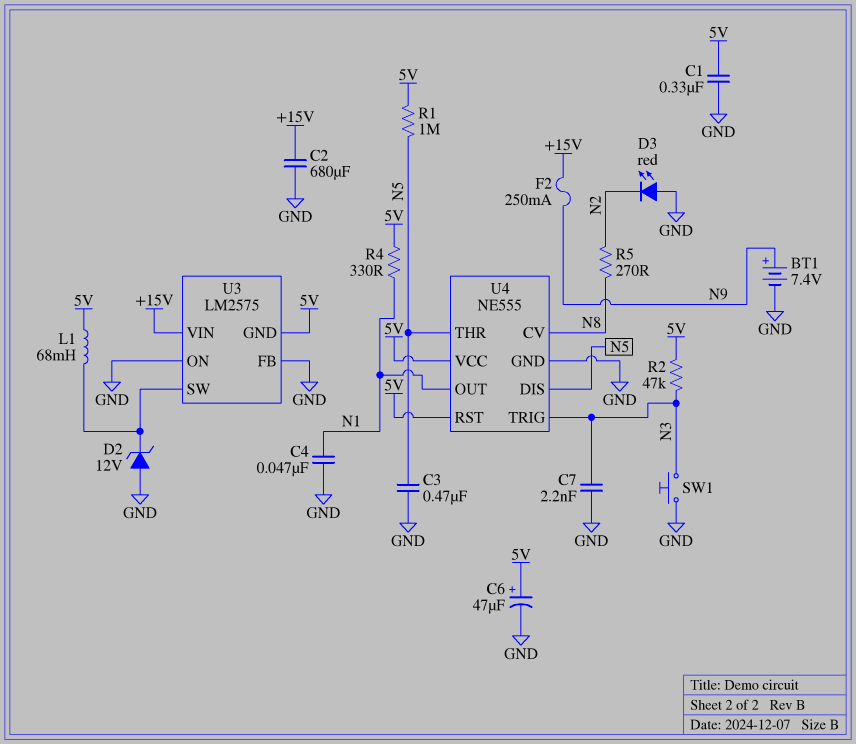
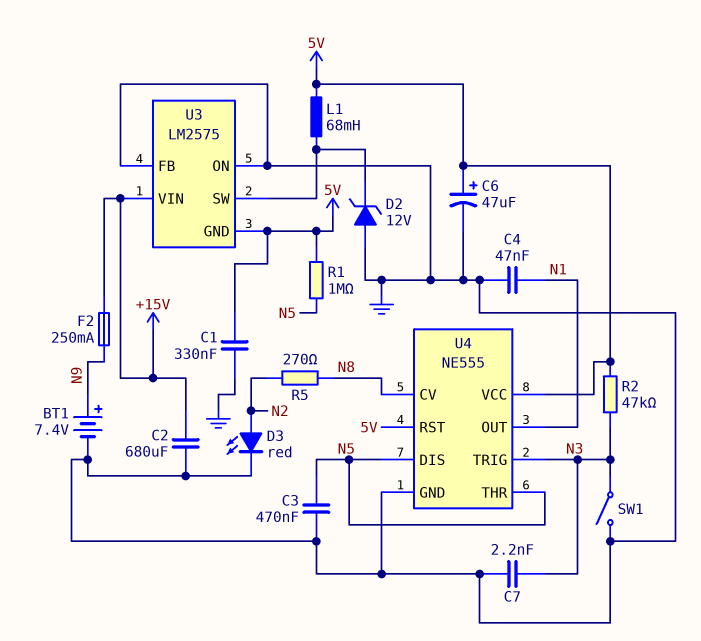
D3: LED red (A GND, K N2) -> LED red (A N2, K GND)
R4: 330 (5V, N1) -> none
SW1: button (GND, N3) -> switch (GND, N3)

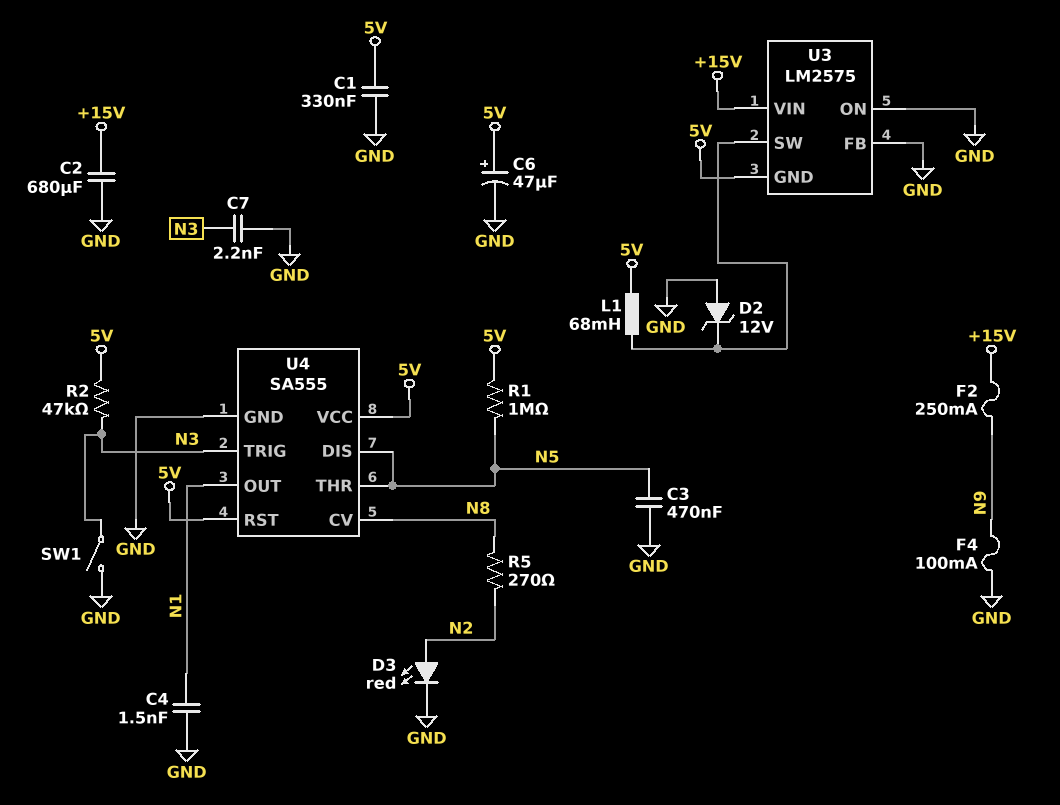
BT1: 7.4V (plus N9, minus GND) -> none
C4: 47nF (GND, N1) -> 1.5nF (GND, N1)
F4: none -> 100mA (GND, N9)
U4: NE555 -> SA555

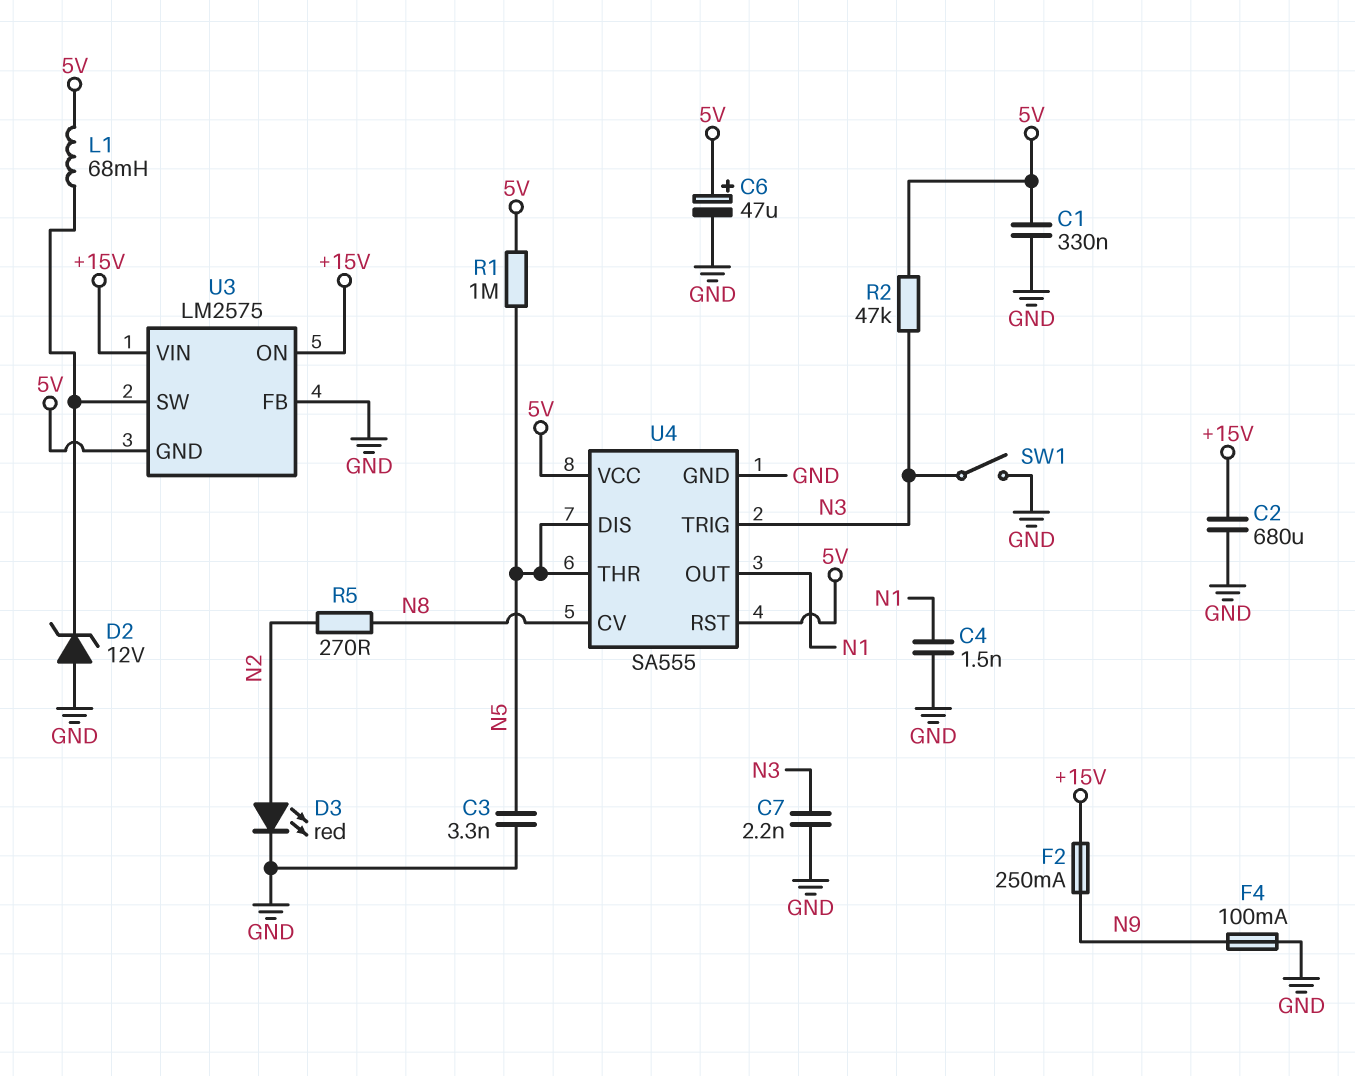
C3: 470nF (GND, N5) -> 3.3nF (GND, N5)
U3 pin ON: GND -> +15V

